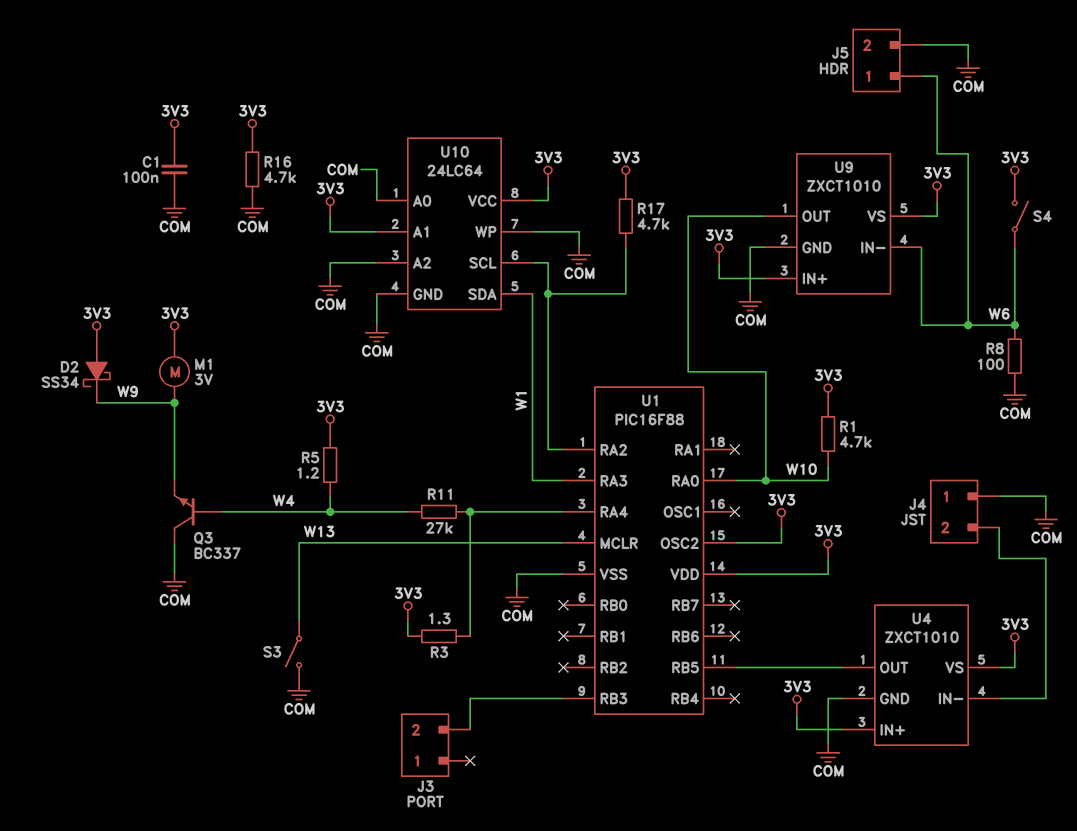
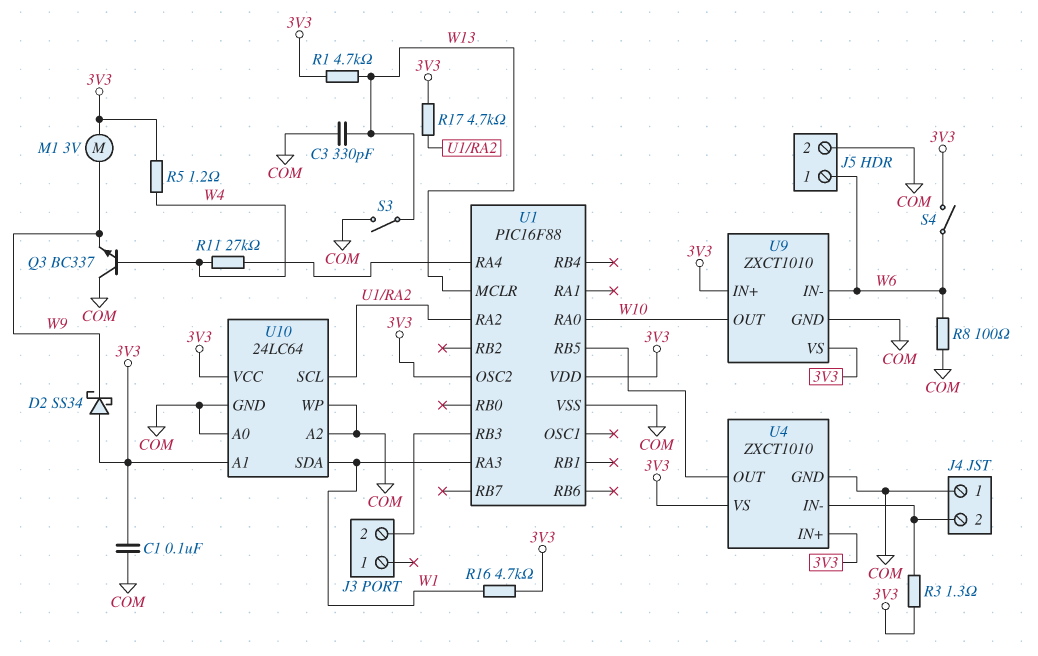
C3: none -> 330pF (COM, W13)
R1: 4.7k (3V3, W10) -> 4.7k (3V3, W13)
R3: 1.3 (3V3, U1/RA4) -> 1.3 (3V3, J4/2)
R16: 4.7k (3V3, COM) -> 4.7k (3V3, W1)

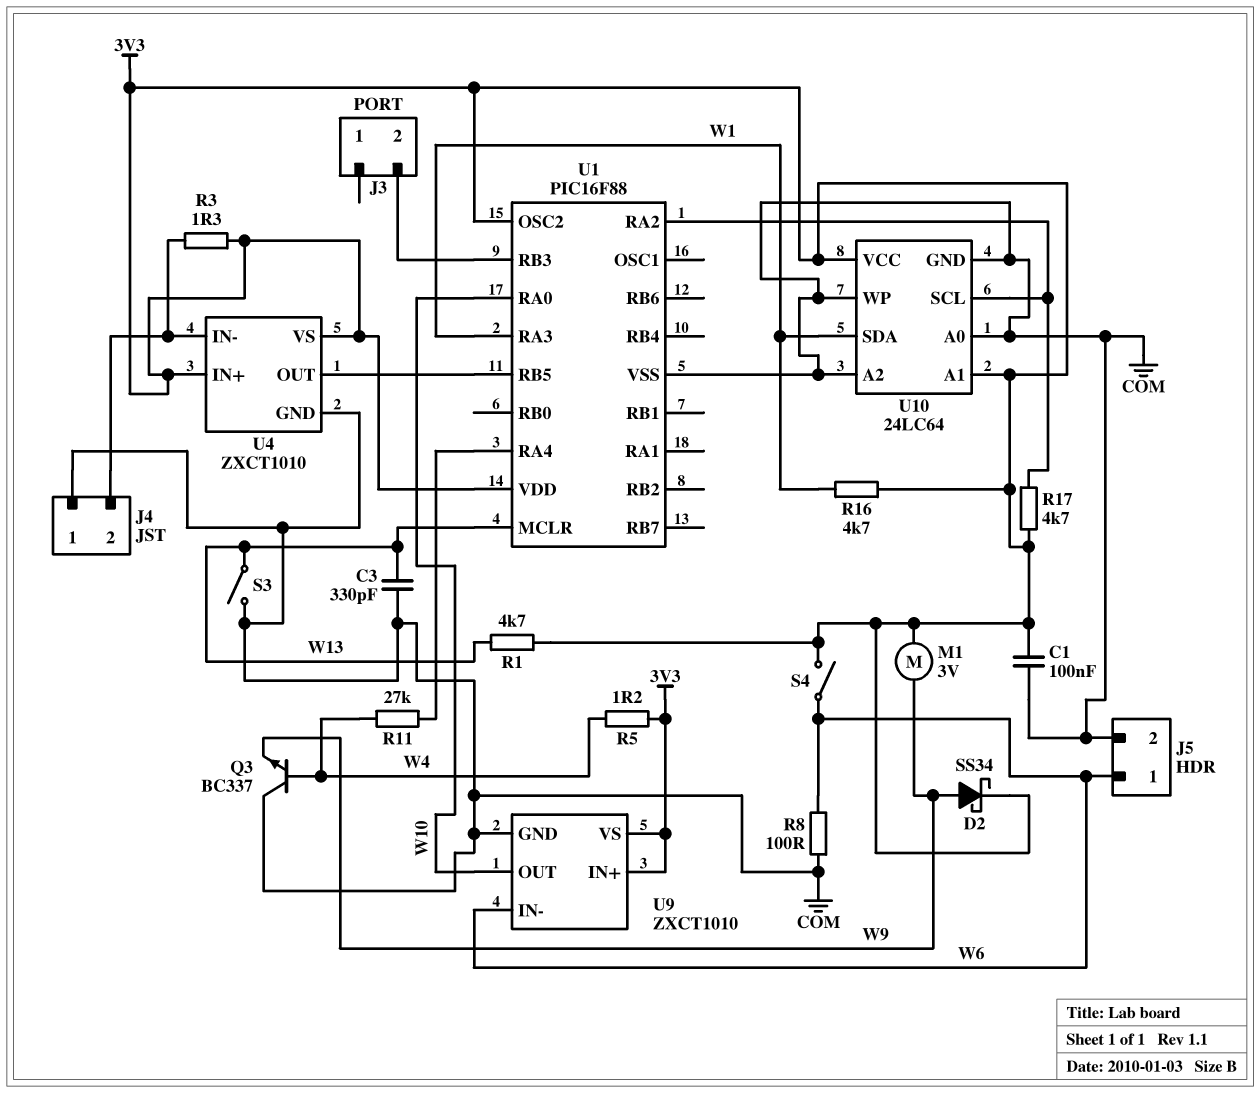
D2: schottky SS34 (A 3V3, K W9) -> schottky SS34 (A W9, K 3V3)

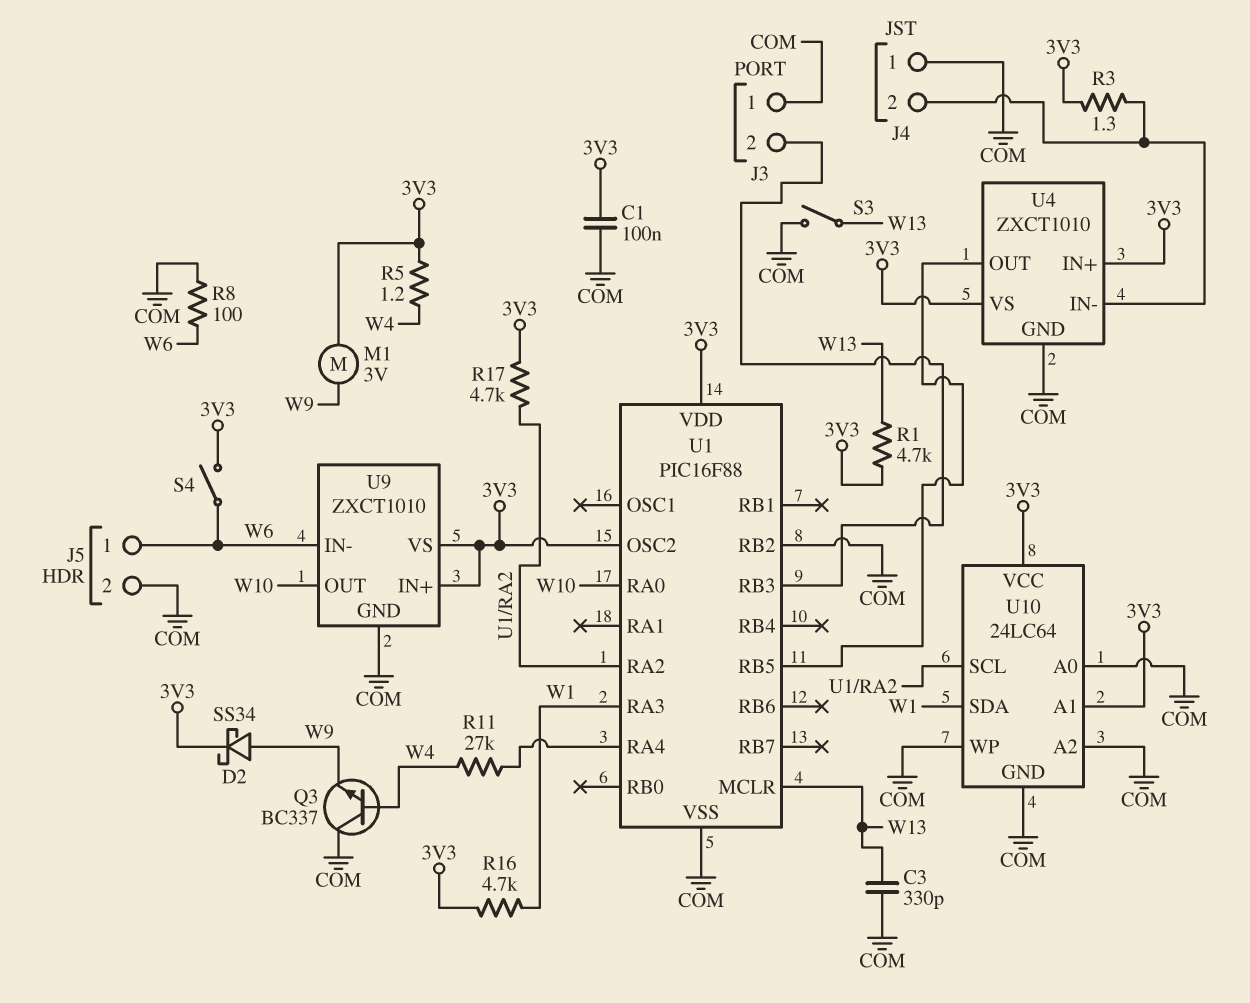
J3 pin 1: none -> COM
U1 pin RB2: none -> COM

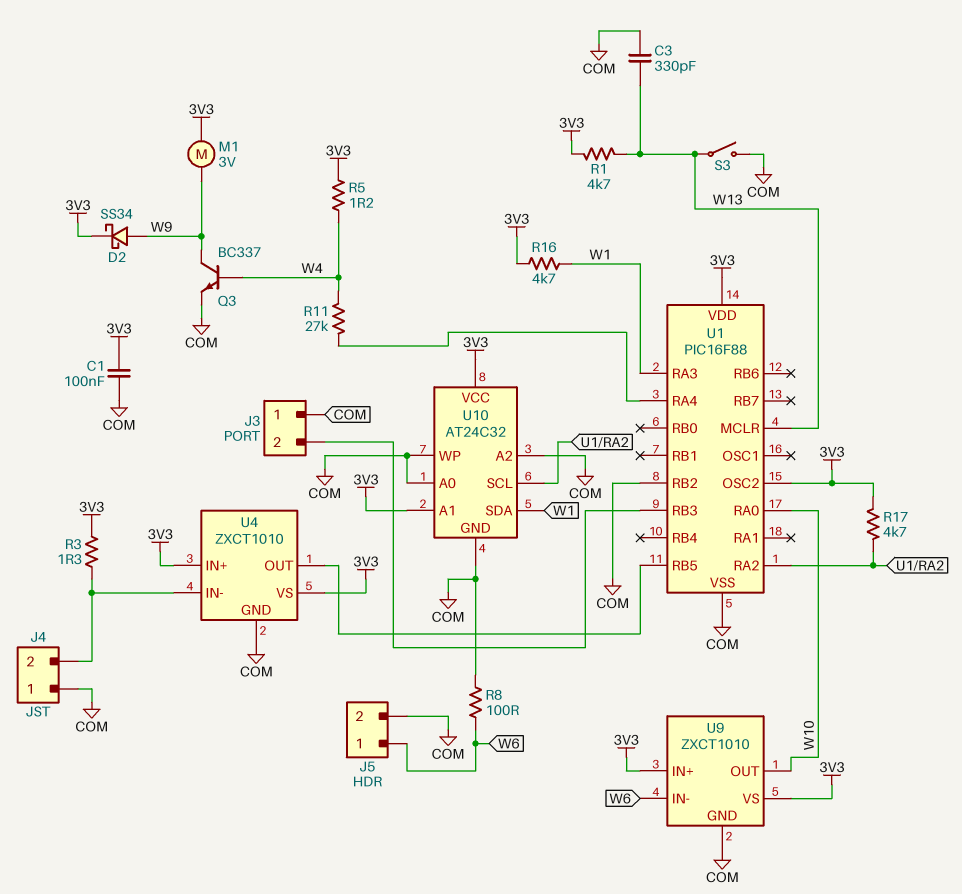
Q3: NPN BC337 (B W4, C COM, E W9) -> NPN BC337 (B W4, C W9, E COM)
S4: switch (3V3, W6) -> none
U10: 24LC64 -> AT24C32

